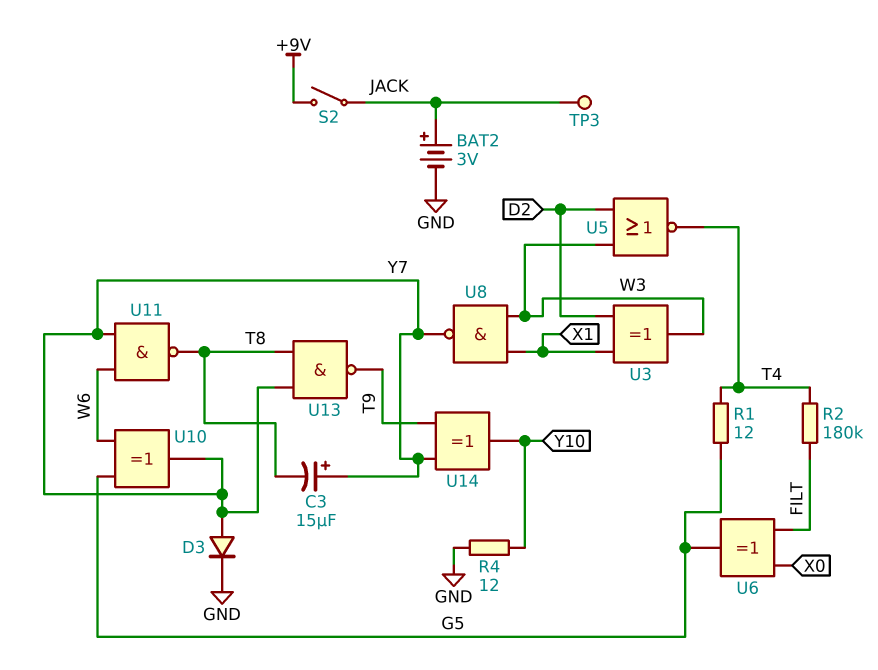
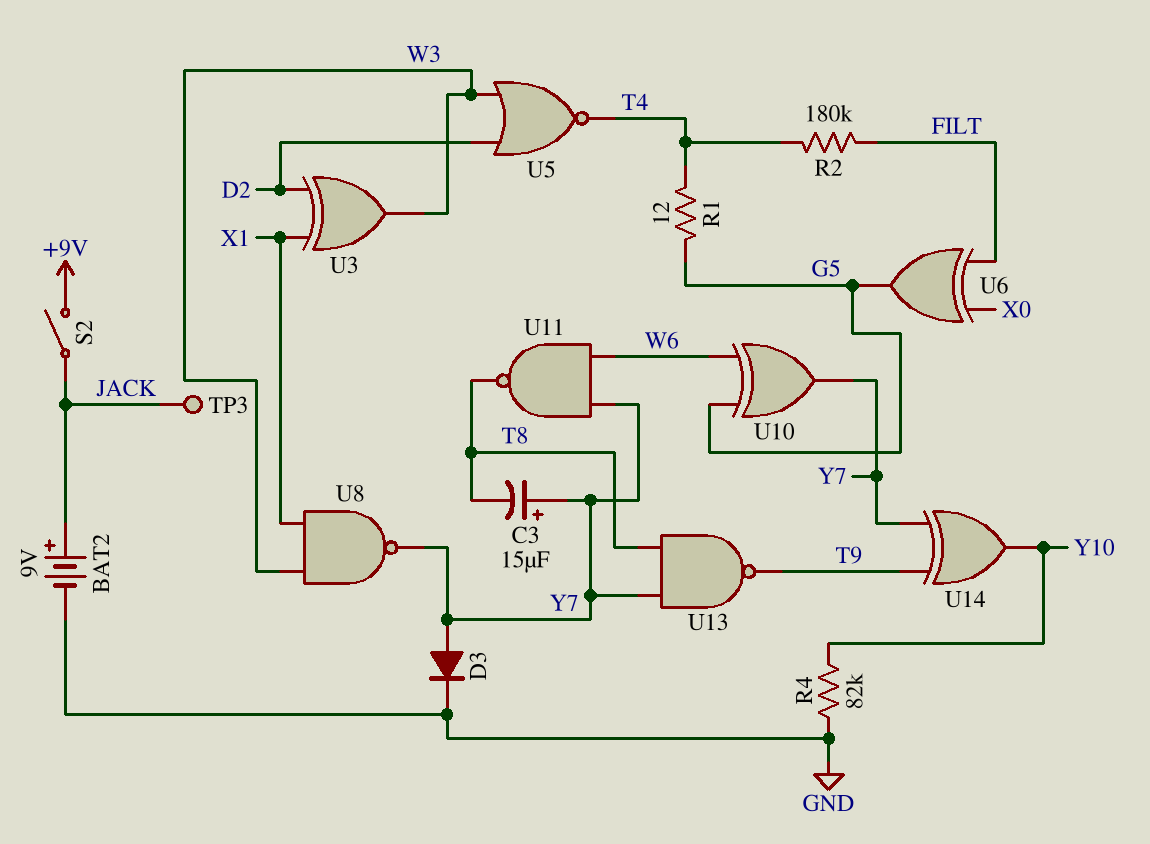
BAT2: 3V (plus JACK, minus GND) -> 9V (plus JACK, minus GND)
R4: 12 (GND, Y10) -> 82k (GND, Y10)

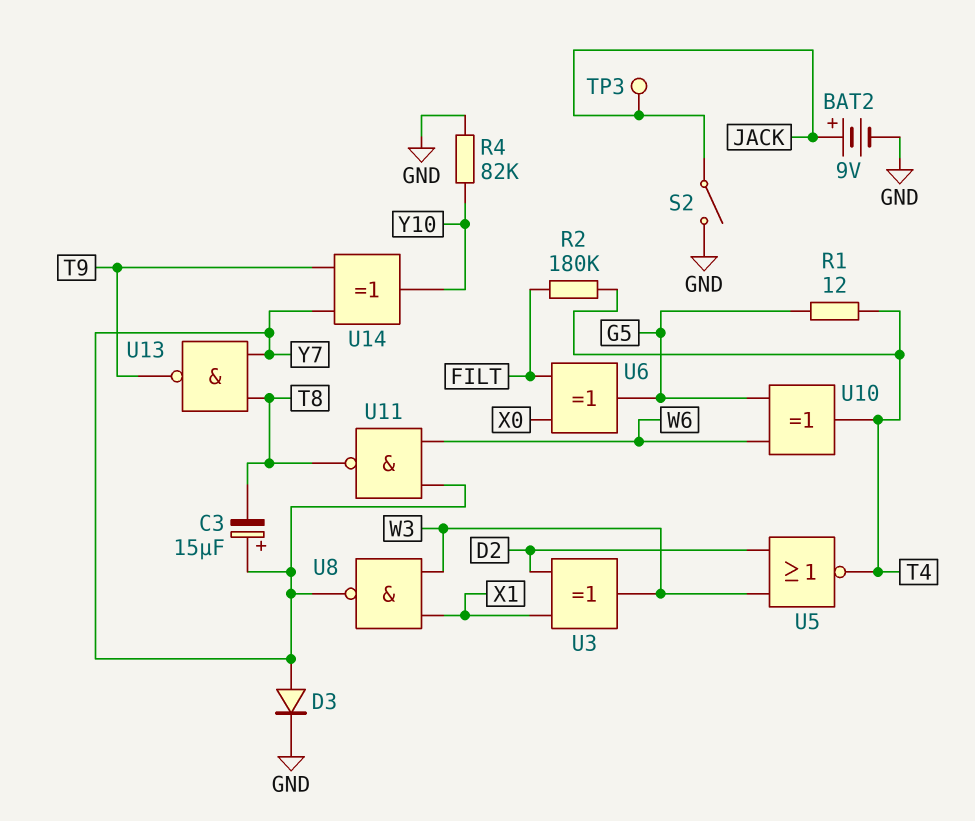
S2: switch (+9V, JACK) -> switch (GND, JACK)
U10: XOR (in G5, in W6, out Y7) -> XOR (in G5, in W6, out T4)

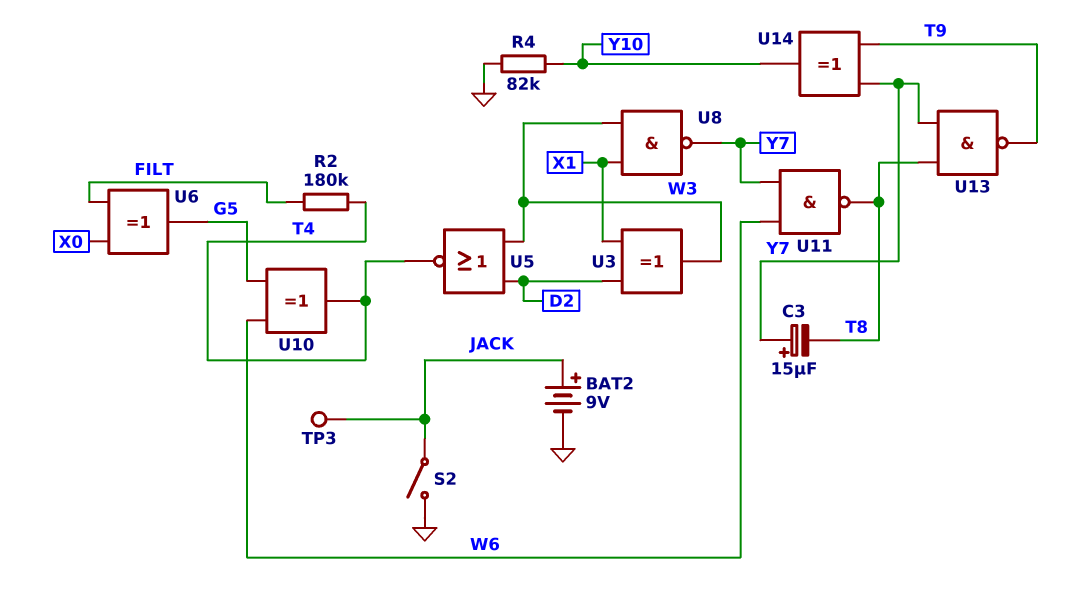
D3: diode (A Y7, K GND) -> none
R1: 12 (G5, T4) -> none

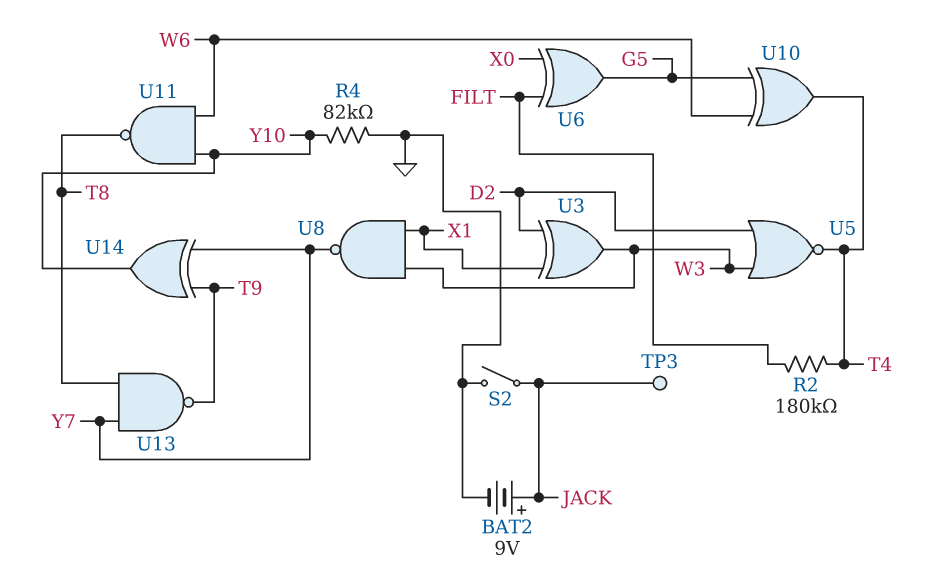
C3: 15uF (plus Y7, minus T8) -> none
U11: NAND (in W6, in Y7, out T8) -> NAND (in W6, in Y10, out T8)

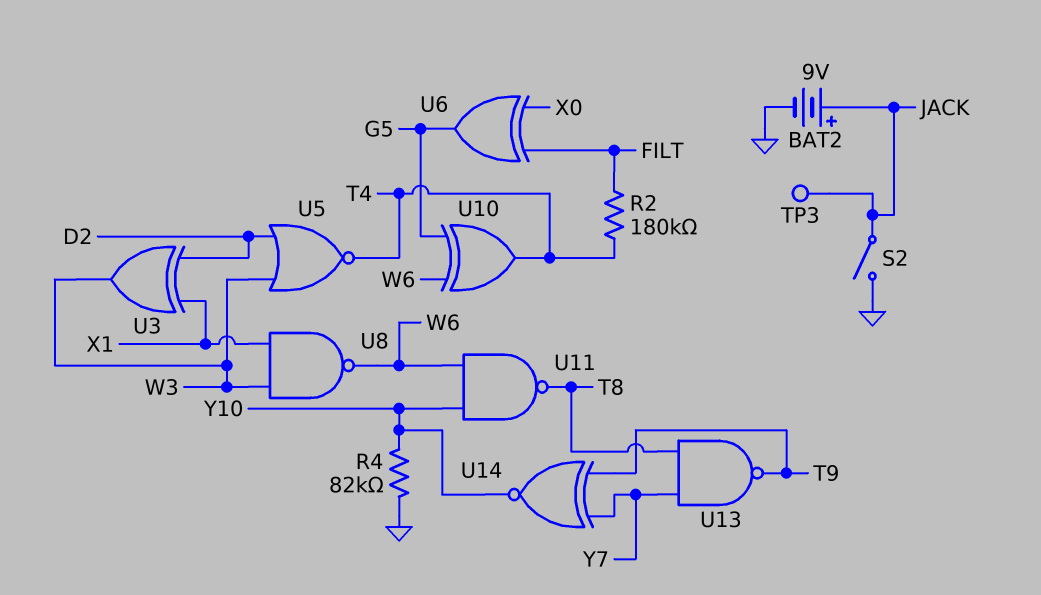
U8: NAND (in W3, in X1, out Y7) -> NAND (in W3, in X1, out W6)
U14: XOR (in T9, in Y7, out Y10) -> XNOR (in T9, in Y7, out Y10)

